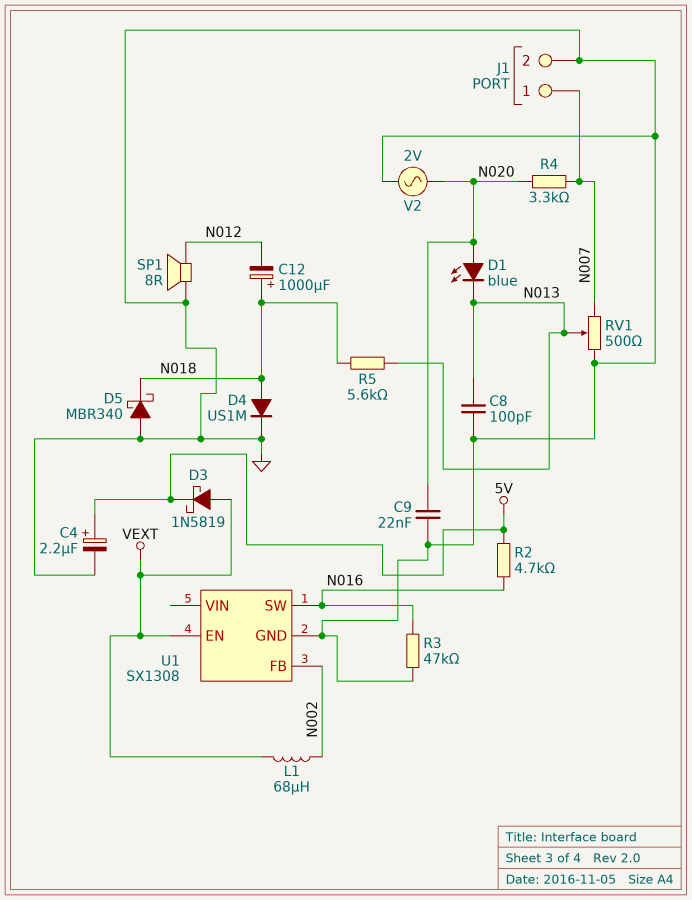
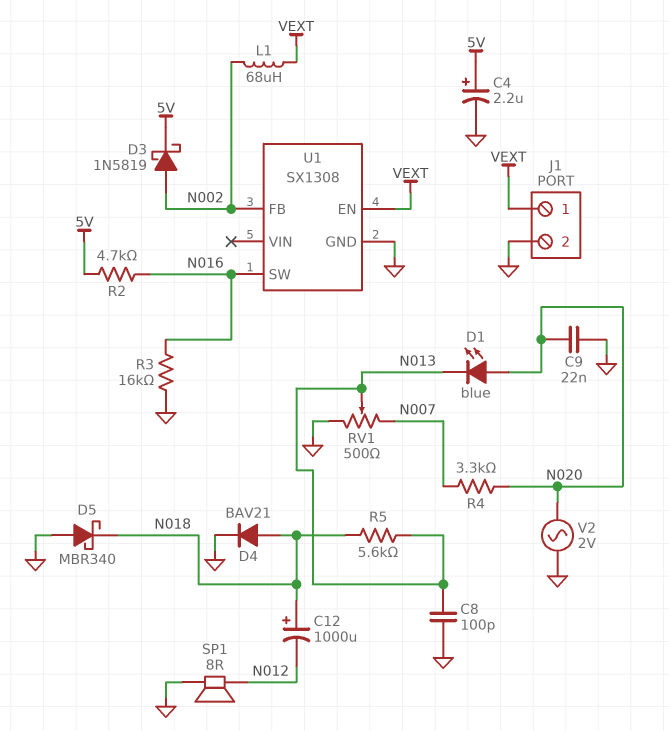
D3: schottky 1N5819 (A VEXT, K 5V) -> schottky 1N5819 (A N002, K 5V)
D4: diode US1M (A N018, K GND) -> diode BAV21 (A N018, K GND)
J1 pin 1: N007 -> VEXT
R3: 47k (GND, N016) -> 16k (GND, N016)

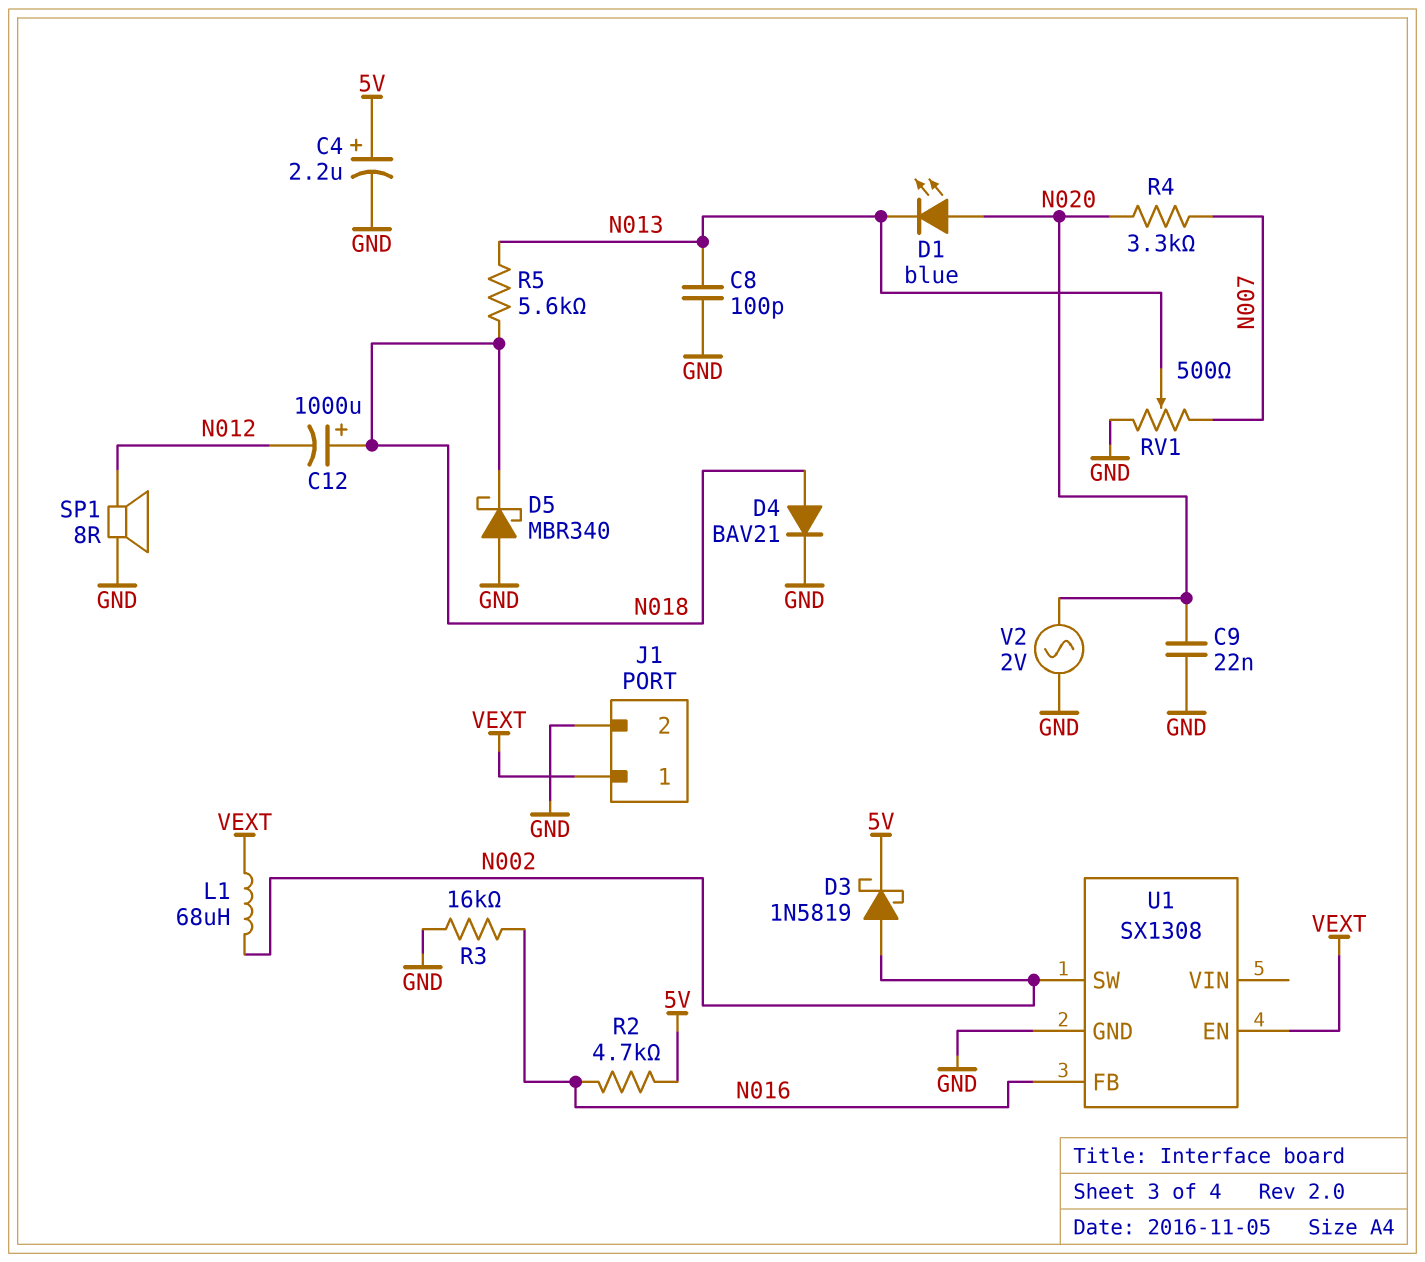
U1 pin FB: N002 -> N016
U1 pin SW: N016 -> N002

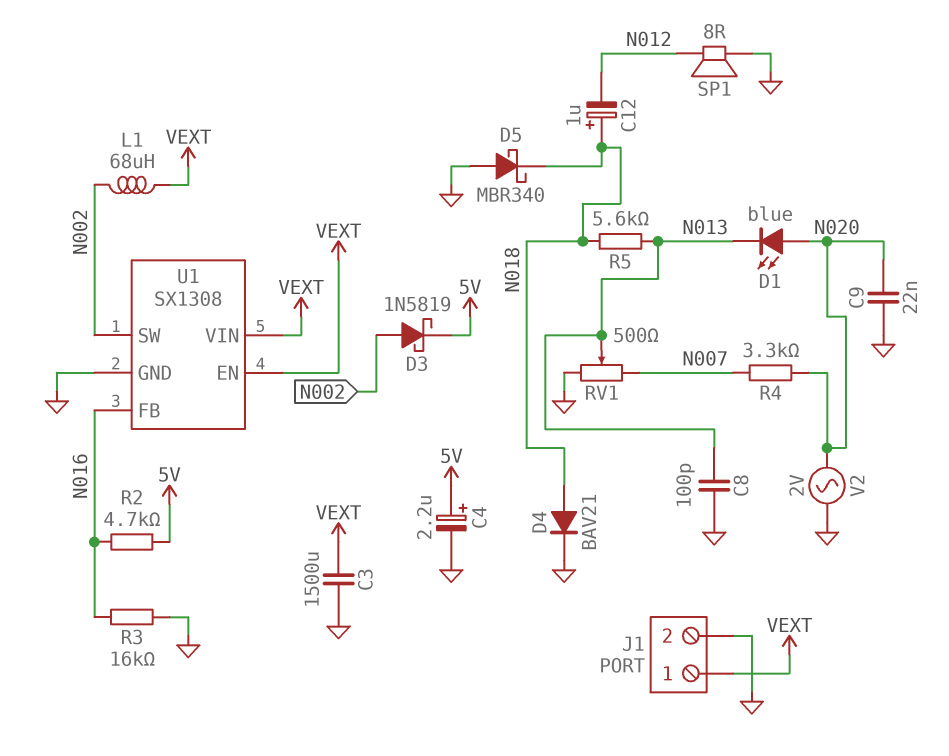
C3: none -> 1500uF (GND, VEXT)
C12: 1000uF (plus N018, minus N012) -> 1uF (plus N018, minus N012)
U1 pin VIN: none -> VEXT

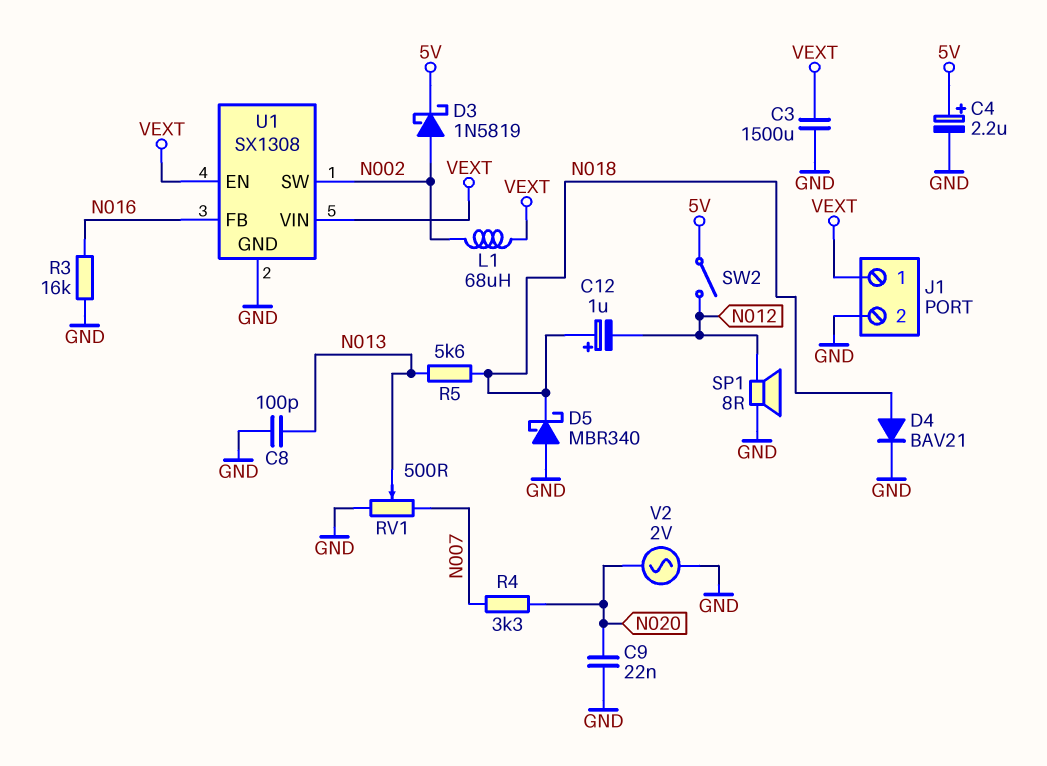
D1: LED blue (A N020, K N013) -> none
R2: 4.7k (5V, N016) -> none
SW2: none -> switch (5V, N012)

